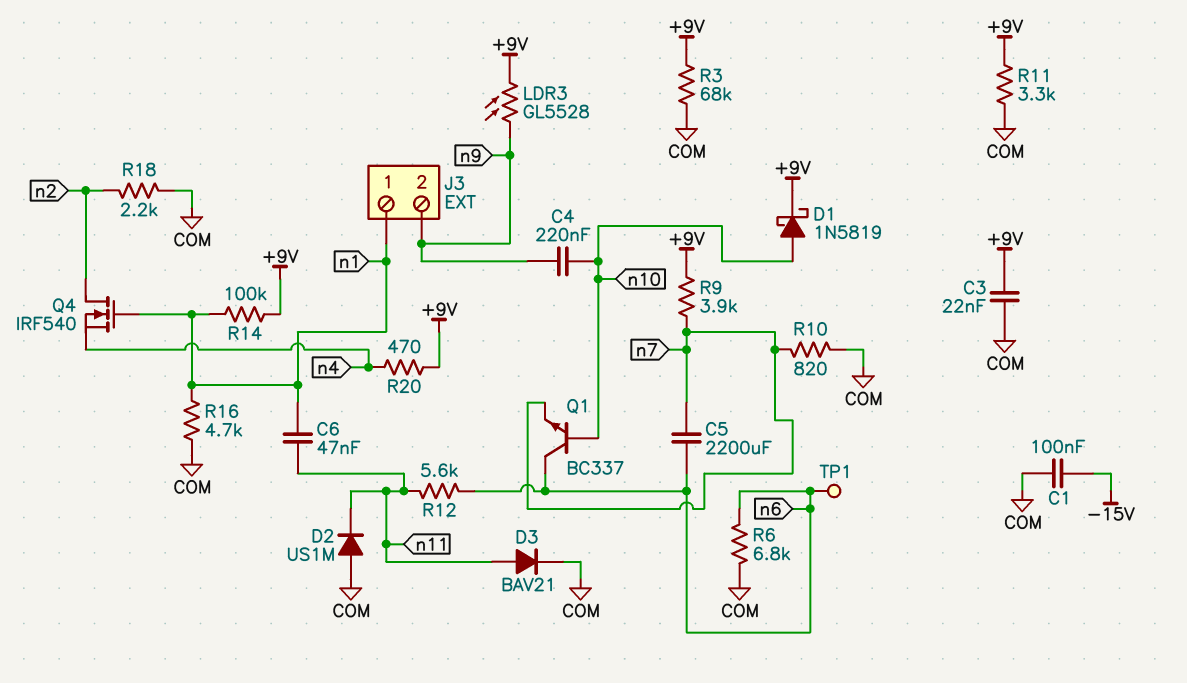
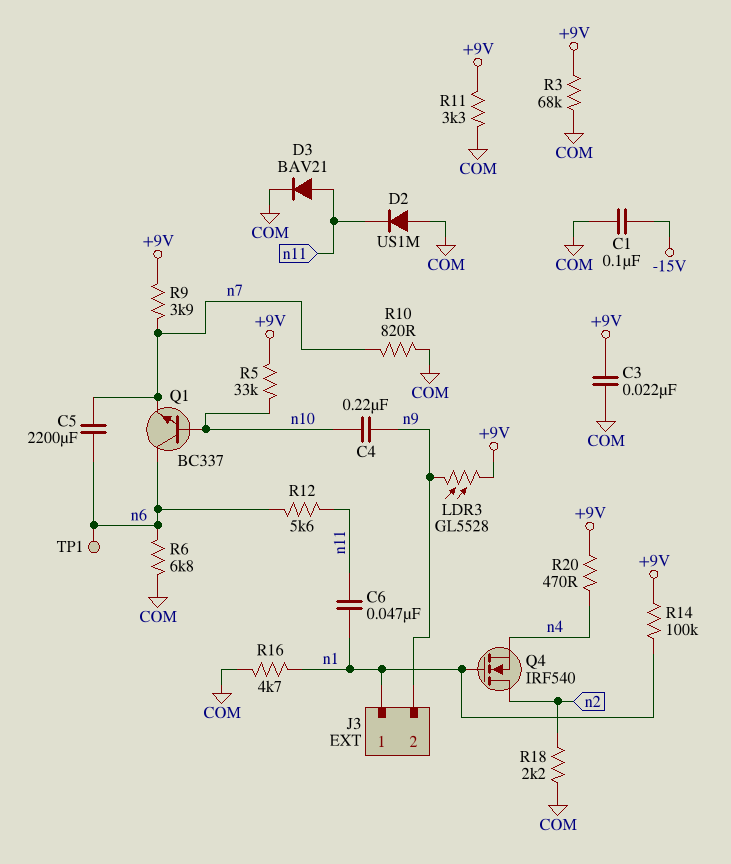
D1: schottky 1N5819 (A n10, K +9V) -> none
R5: none -> 33k (+9V, n10)

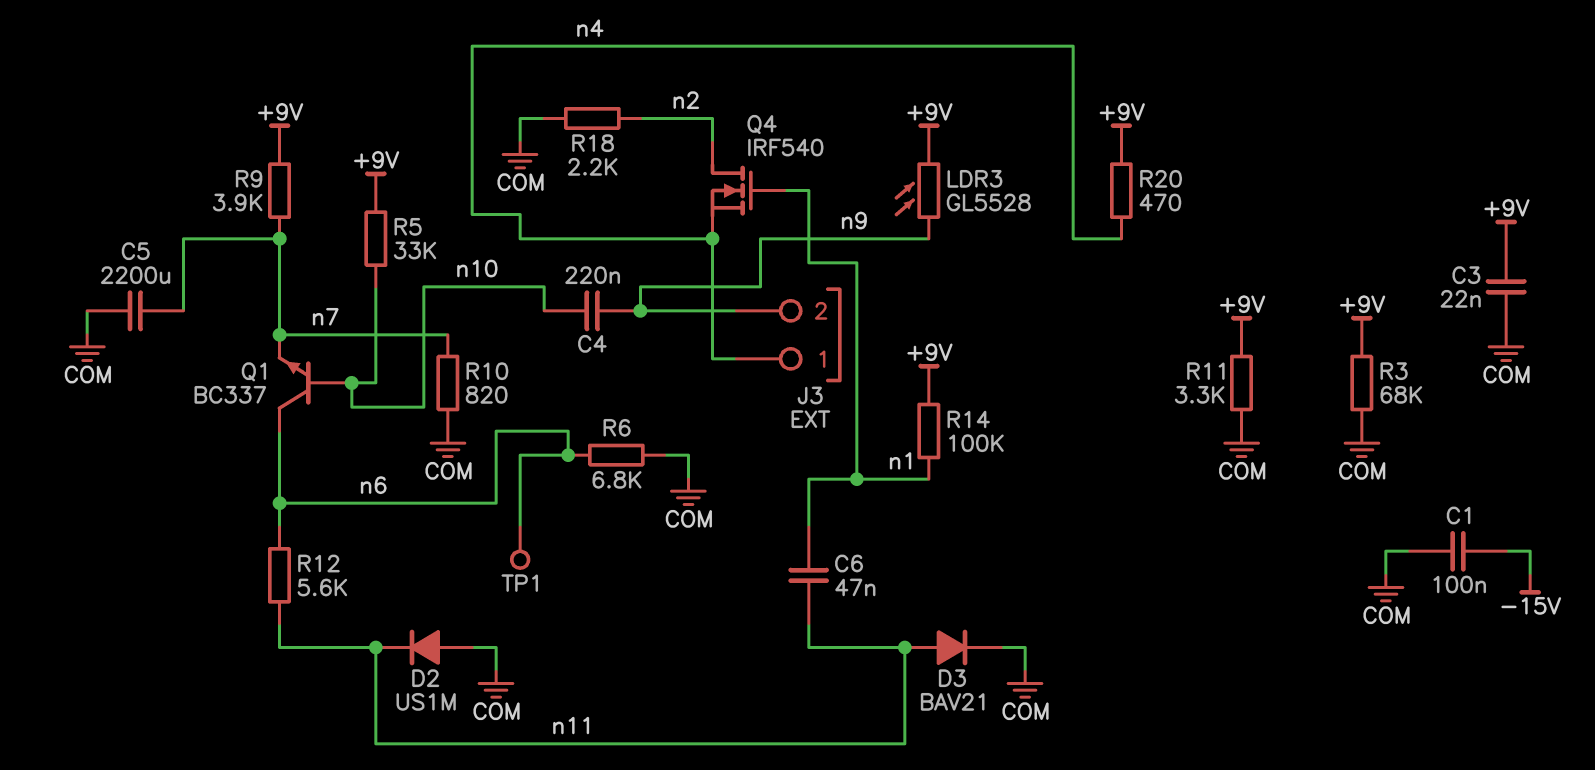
C5: 2200uF (n6, n7) -> 2200uF (COM, n7)
J3 pin 1: n1 -> n4
R16: 4.7k (COM, n1) -> none

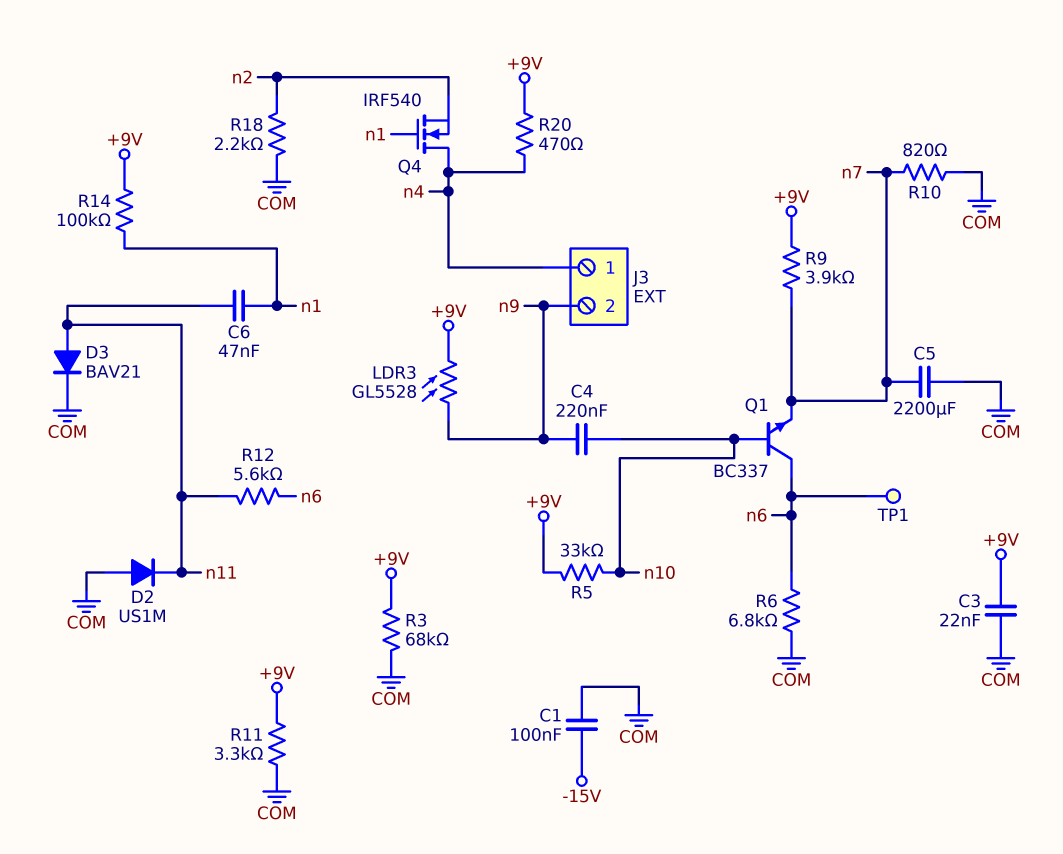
Q4: NMOS IRF540 (G n1, D n2, S n4) -> NMOS IRF540 (G n1, D n4, S n2)

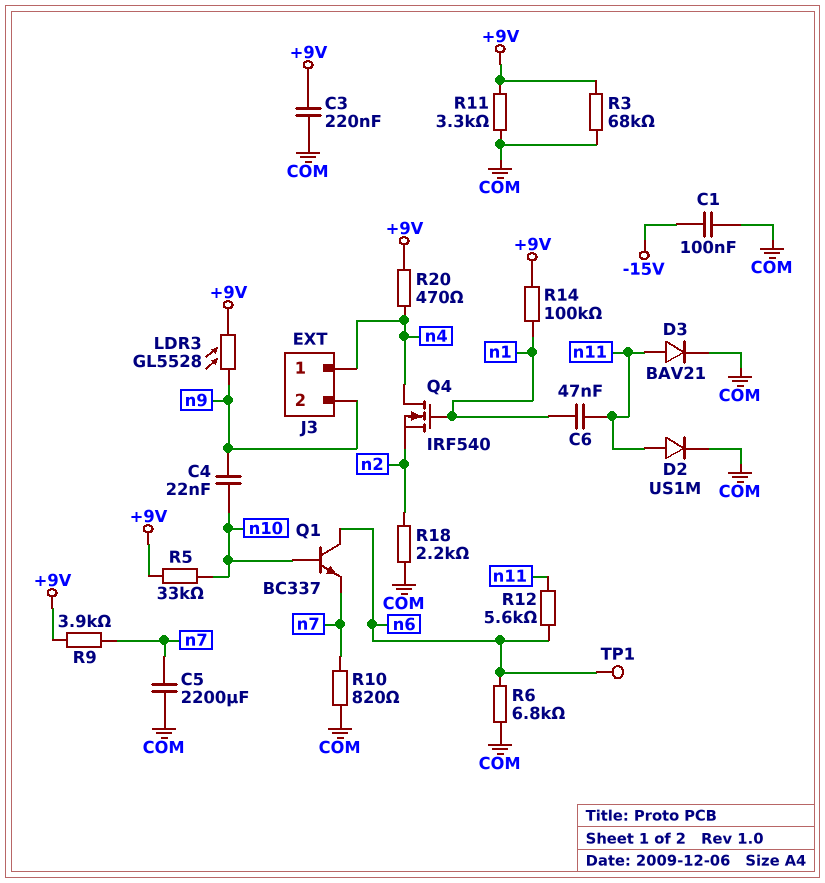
C3: 22nF (+9V, COM) -> 220nF (+9V, COM)
C4: 220nF (n9, n10) -> 22nF (n9, n10)
D2: diode US1M (A COM, K n11) -> diode US1M (A n11, K COM)

